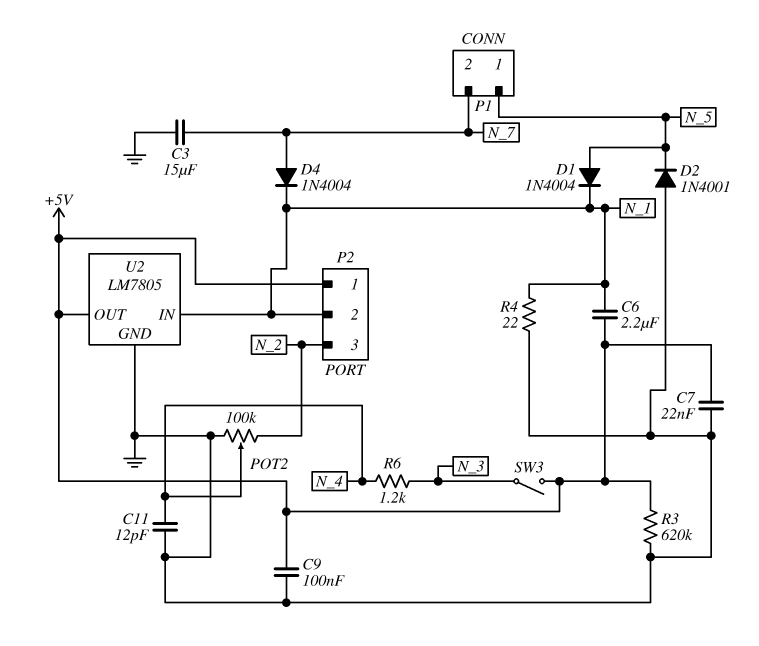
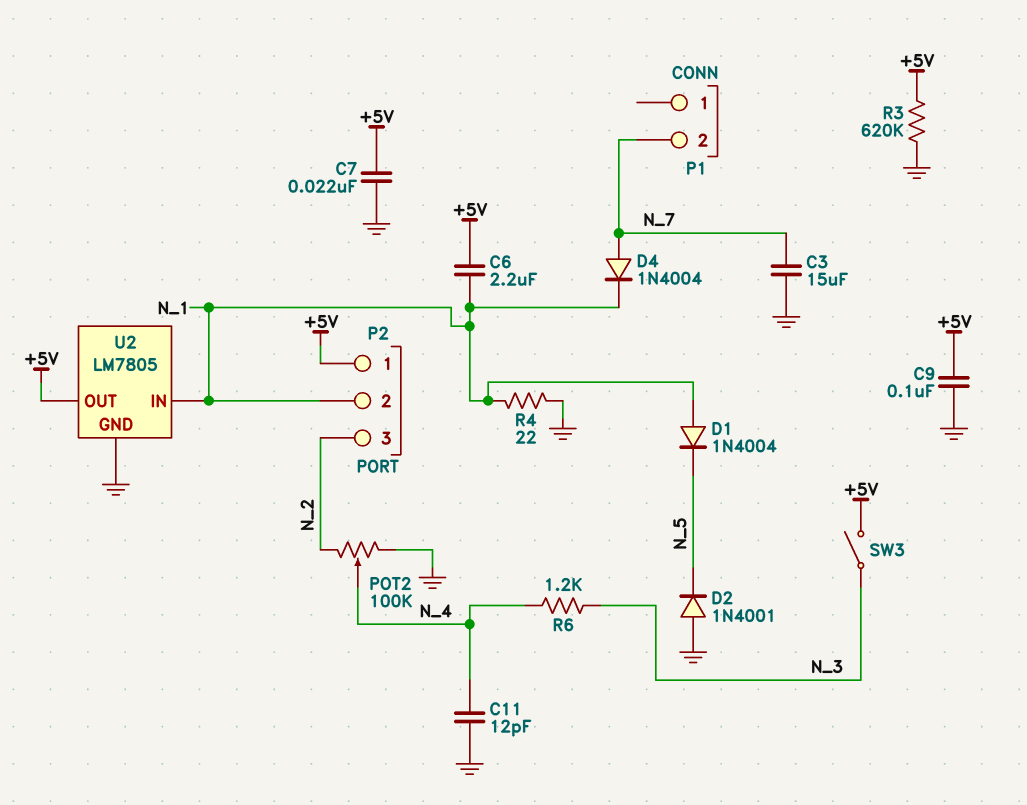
D1: diode 1N4004 (A N_5, K N_1) -> diode 1N4004 (A N_1, K N_5)
P1 pin 1: N_5 -> none

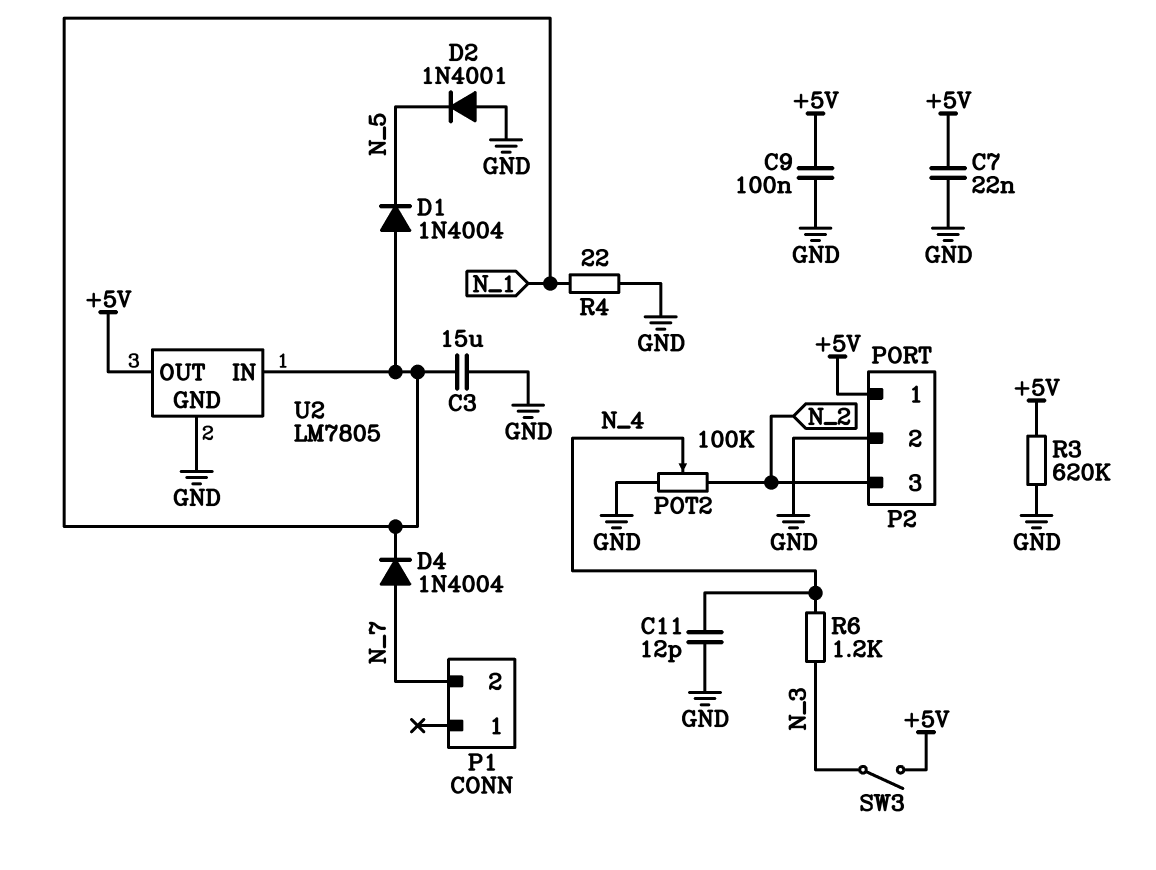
C3: 15uF (GND, N_7) -> 15uF (GND, N_1)
C6: 2.2uF (+5V, N_1) -> none
P2 pin 2: N_1 -> GND

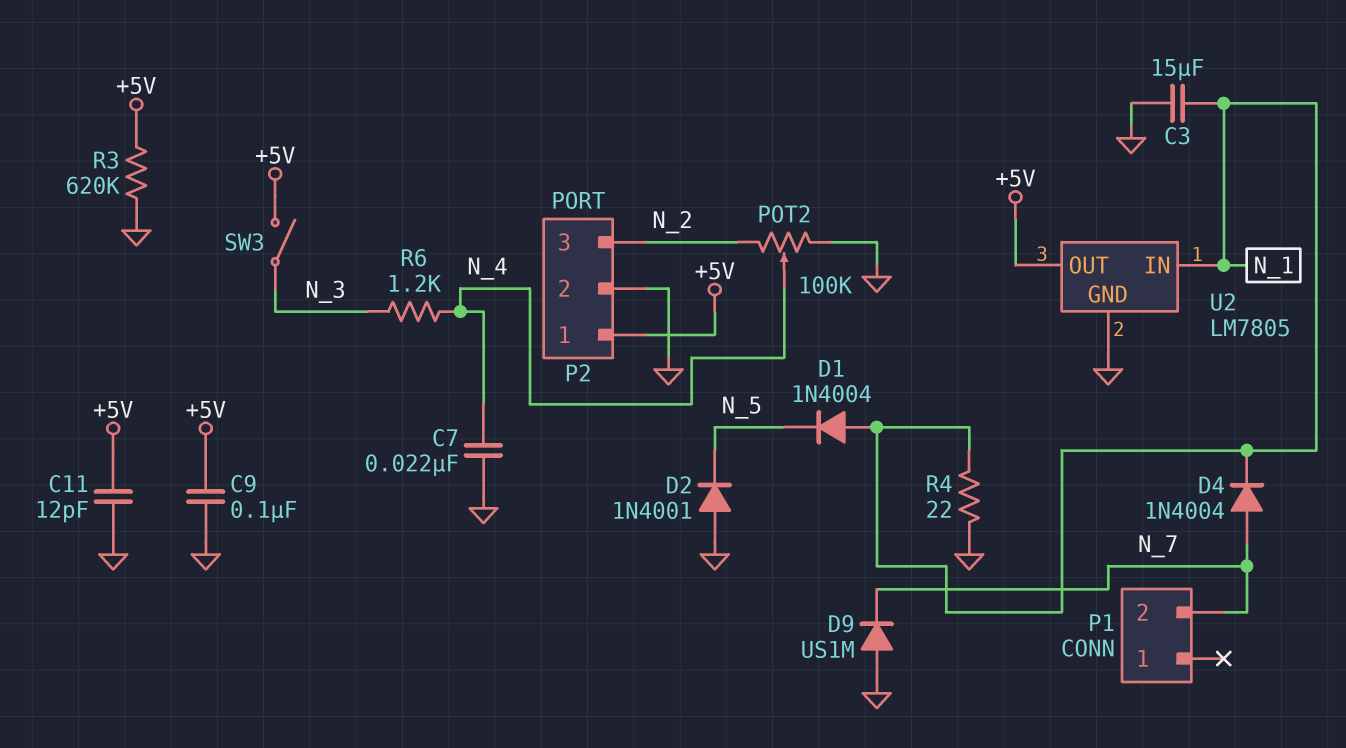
C7: 22nF (+5V, GND) -> 22nF (GND, N_4)
C11: 12pF (GND, N_4) -> 12pF (+5V, GND)
D9: none -> diode US1M (A GND, K N_7)

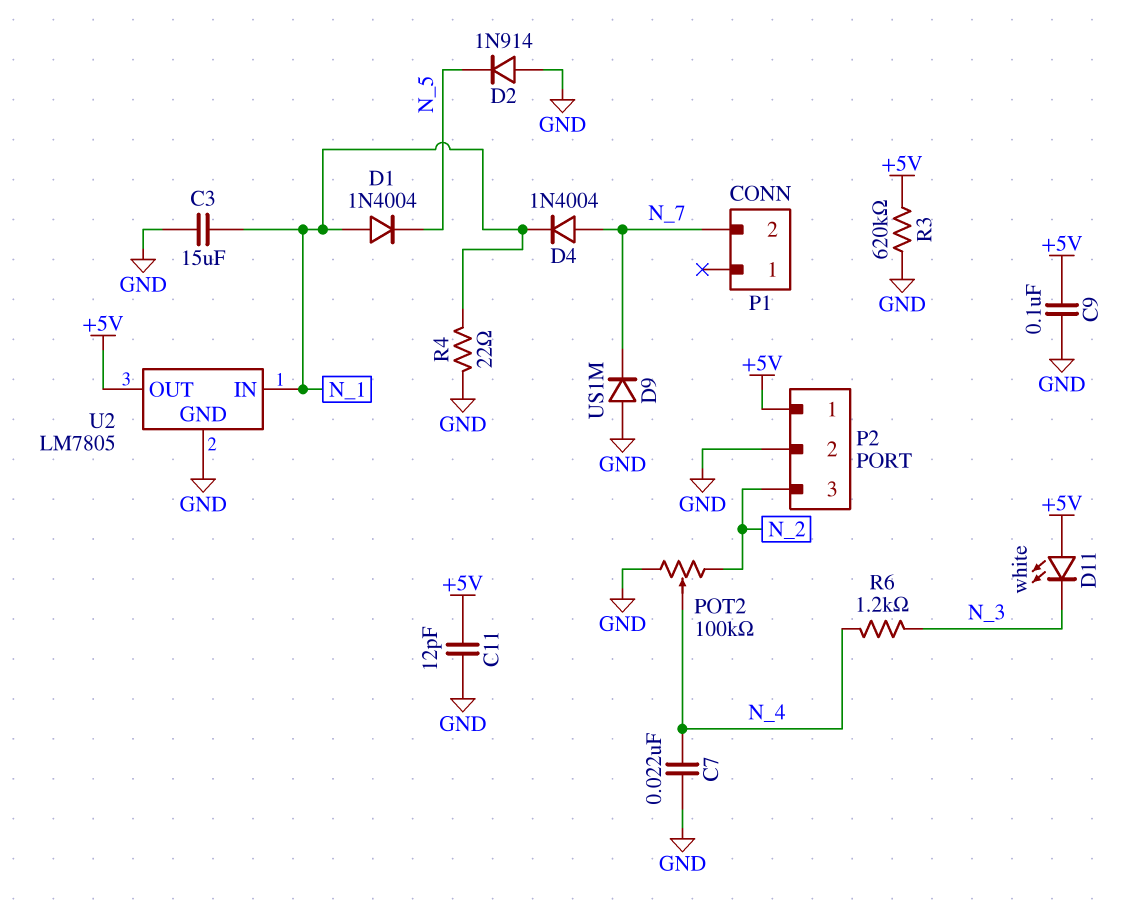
D2: diode 1N4001 (A GND, K N_5) -> diode 1N914 (A GND, K N_5)
D11: none -> LED white (A +5V, K N_3)
SW3: switch (+5V, N_3) -> none

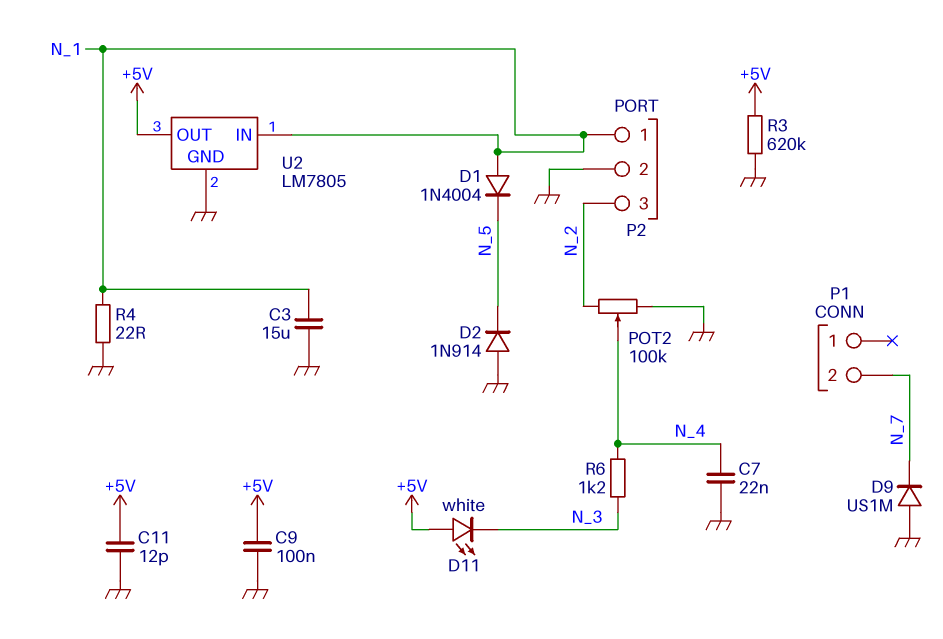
D4: diode 1N4004 (A N_7, K N_1) -> none
P2 pin 1: +5V -> N_1

